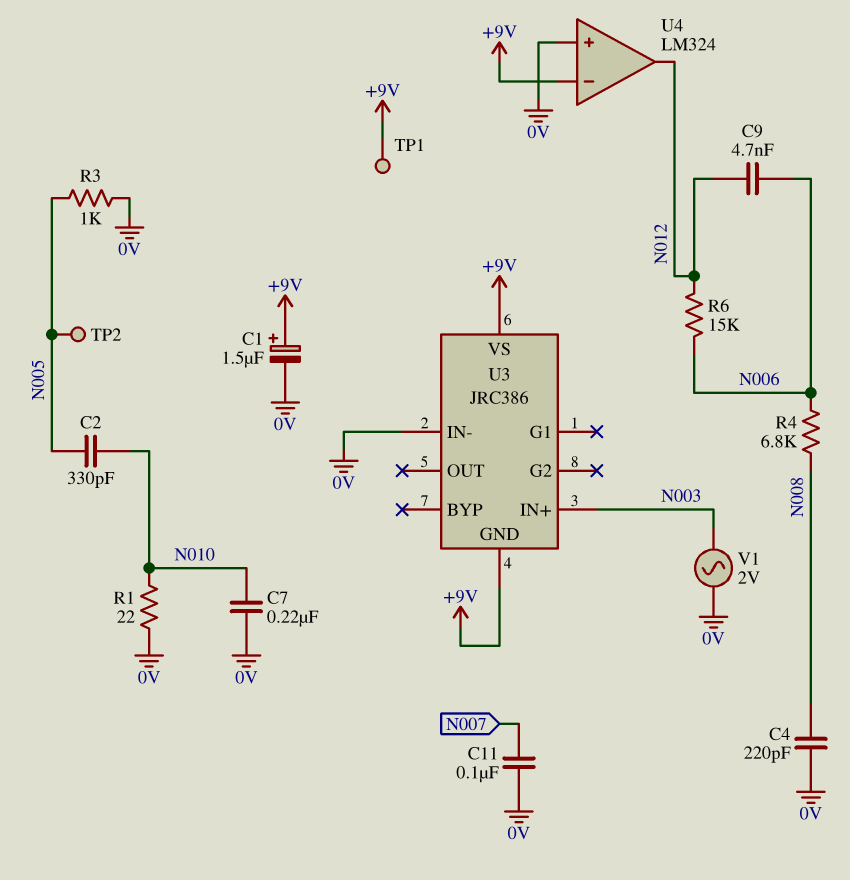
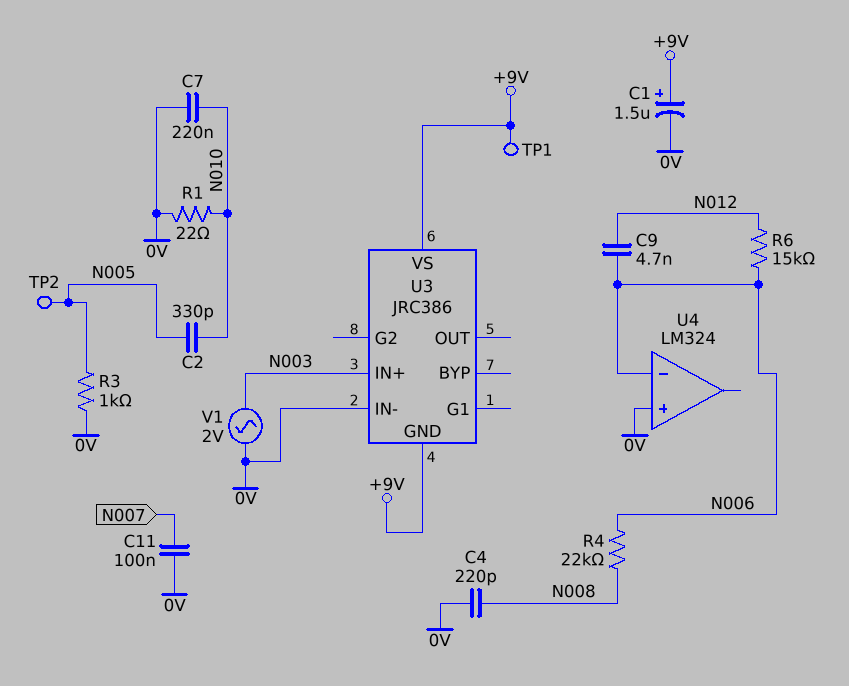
R4: 6.8k (N006, N008) -> 22k (N006, N008)
U4 pin in-: +9V -> N006
U4 pin out: N012 -> none

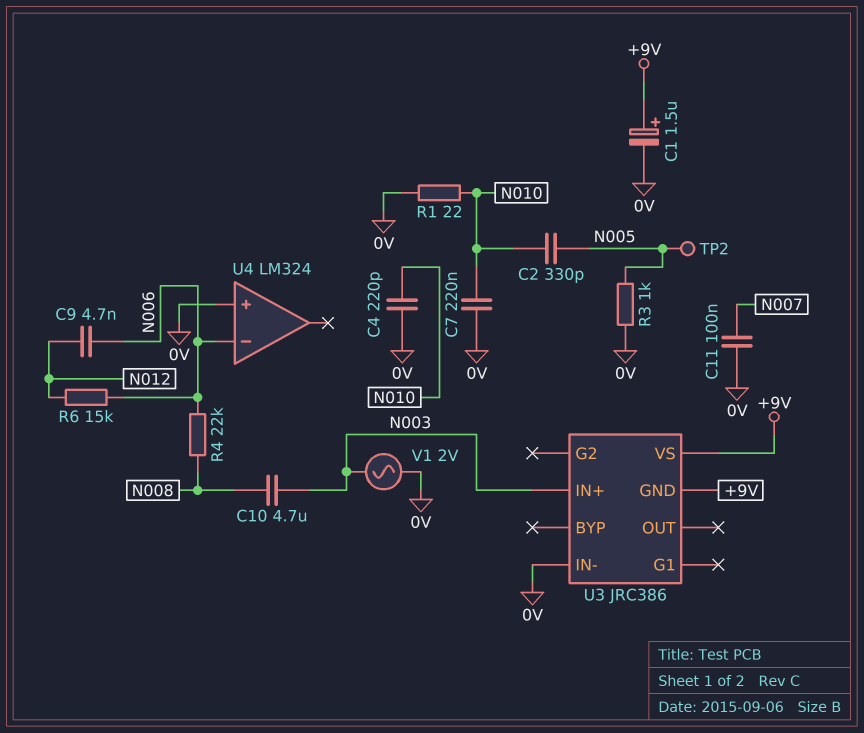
C4: 220pF (0V, N008) -> 220pF (0V, N010)
C10: none -> 4.7uF (N003, N008)
TP1: test point (+9V) -> none

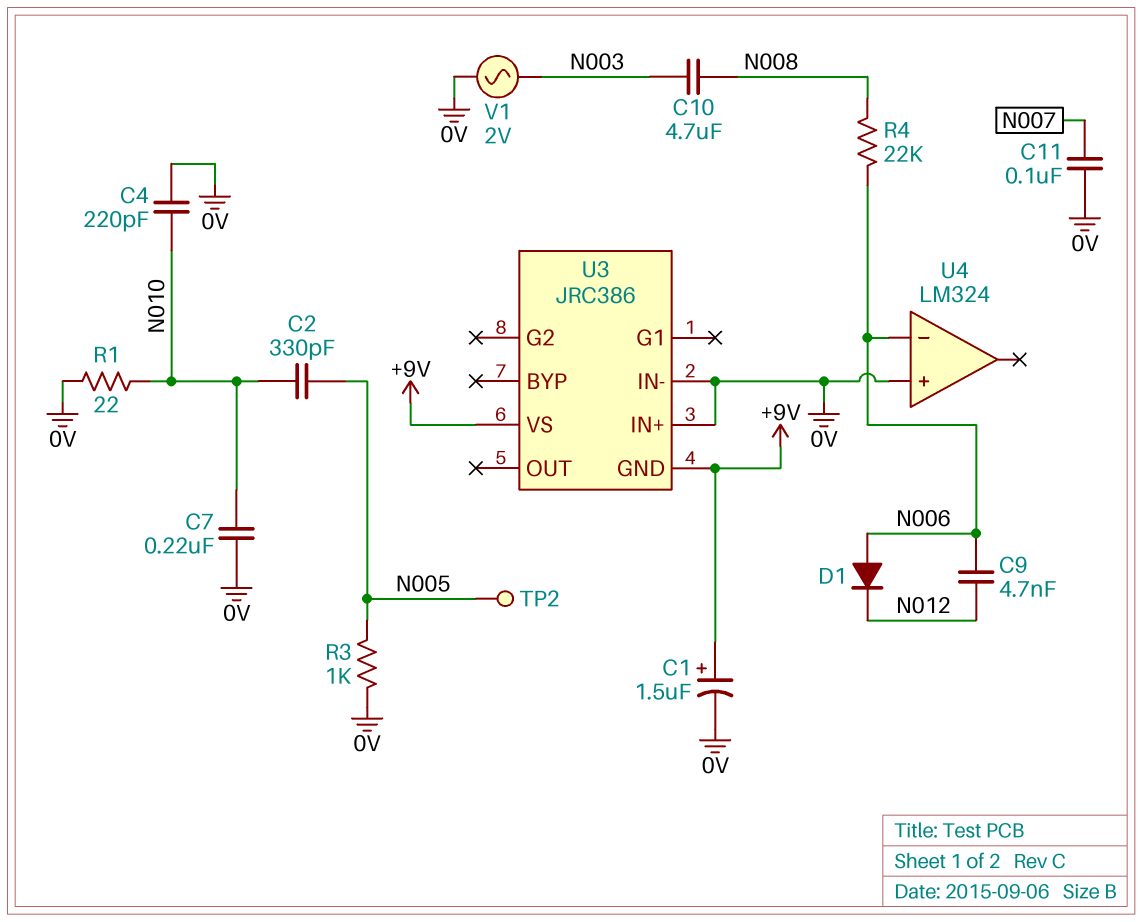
D1: none -> diode (A N006, K N012)
R6: 15k (N006, N012) -> none
U3 pin IN+: N003 -> 0V

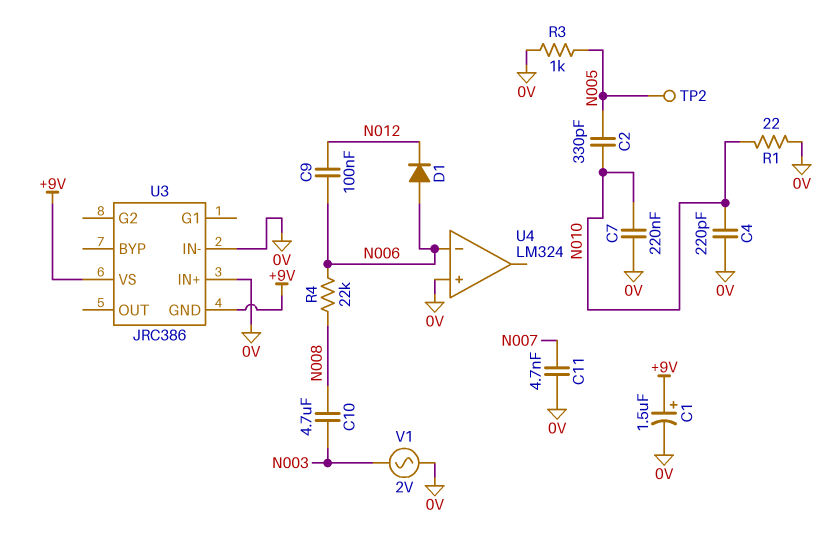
C9: 4.7nF (N006, N012) -> 100nF (N006, N012)
C11: 100nF (0V, N007) -> 4.7nF (0V, N007)

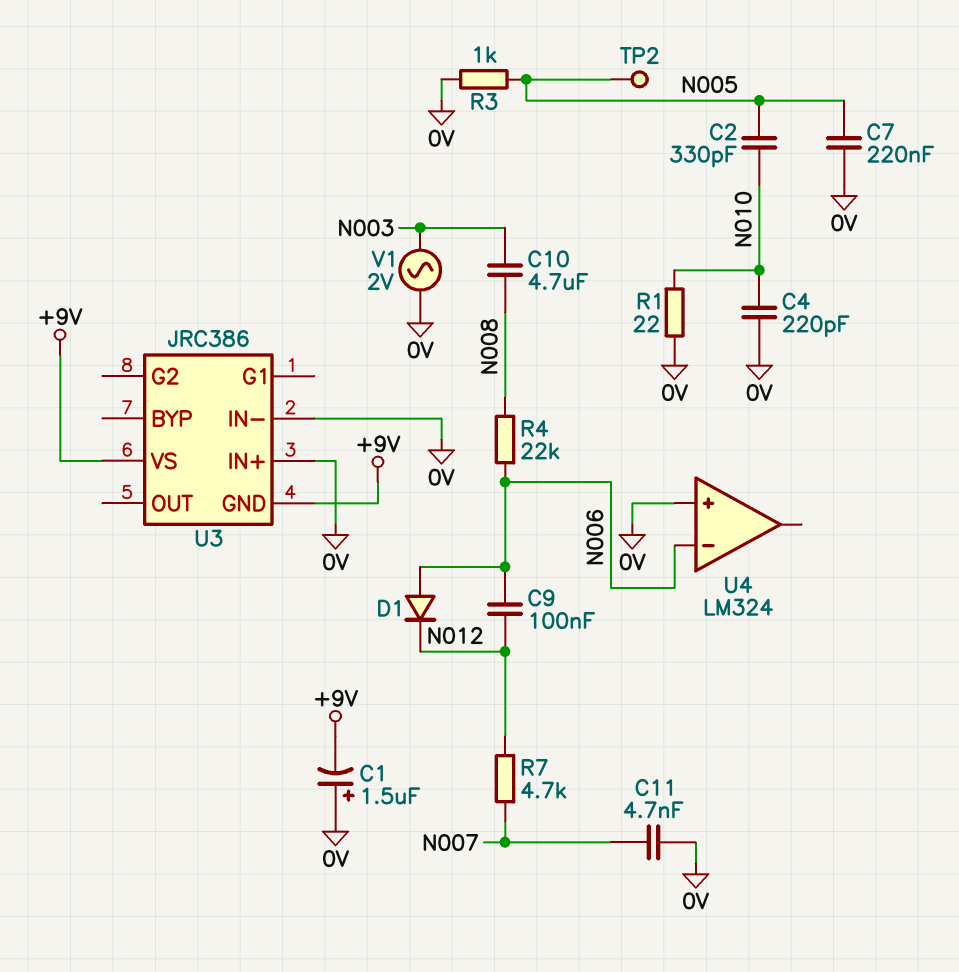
C1: 1.5uF (plus +9V, minus 0V) -> 1.5uF (plus 0V, minus +9V)
C7: 220nF (0V, N010) -> 220nF (0V, N005)
R7: none -> 4.7k (N007, N012)

